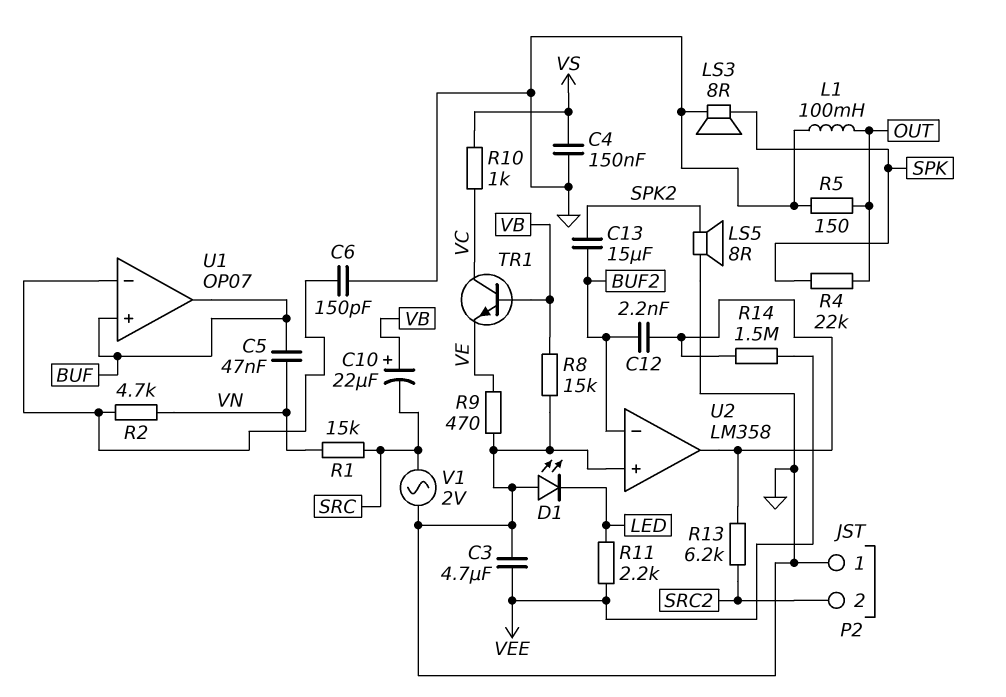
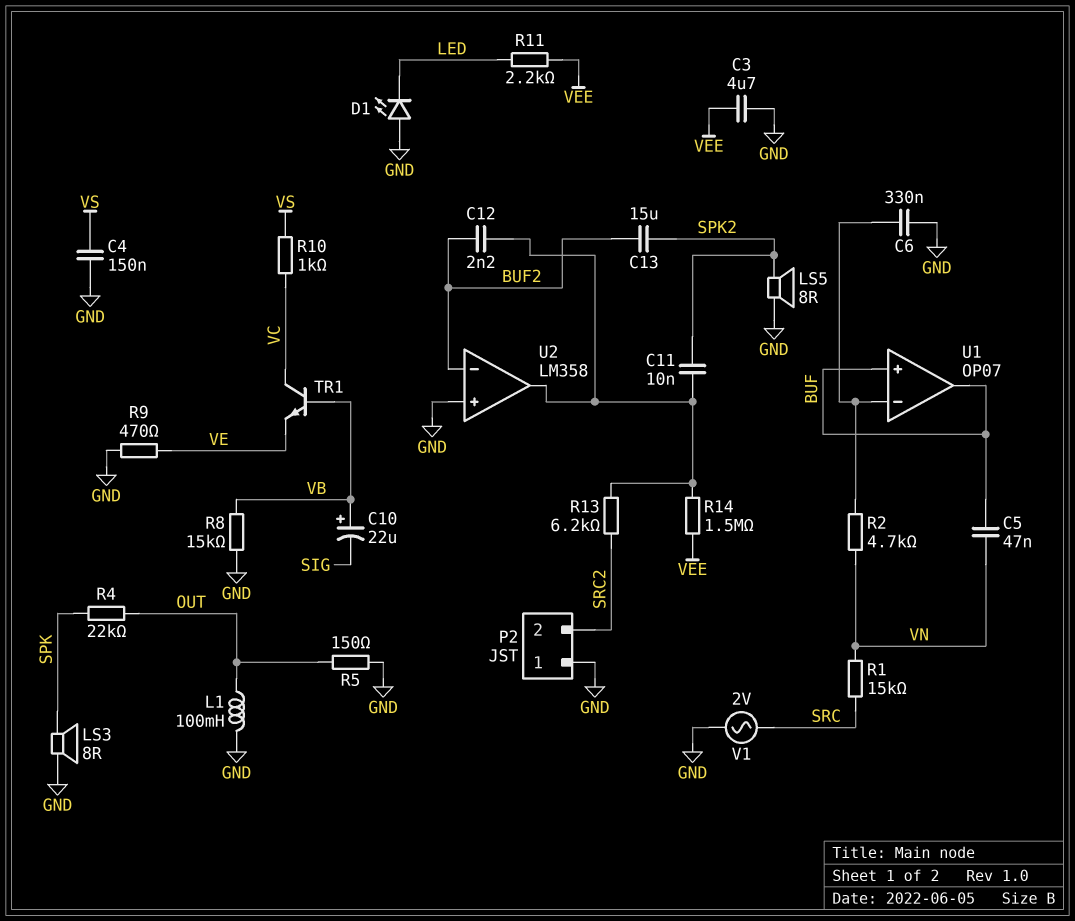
C6: 150pF (GND, U1/in-) -> 330nF (GND, U1/in-)
C10: 22uF (plus VB, minus SRC) -> 22uF (plus VB, minus SIG)
C11: none -> 10nF (SPK2, U2/out)

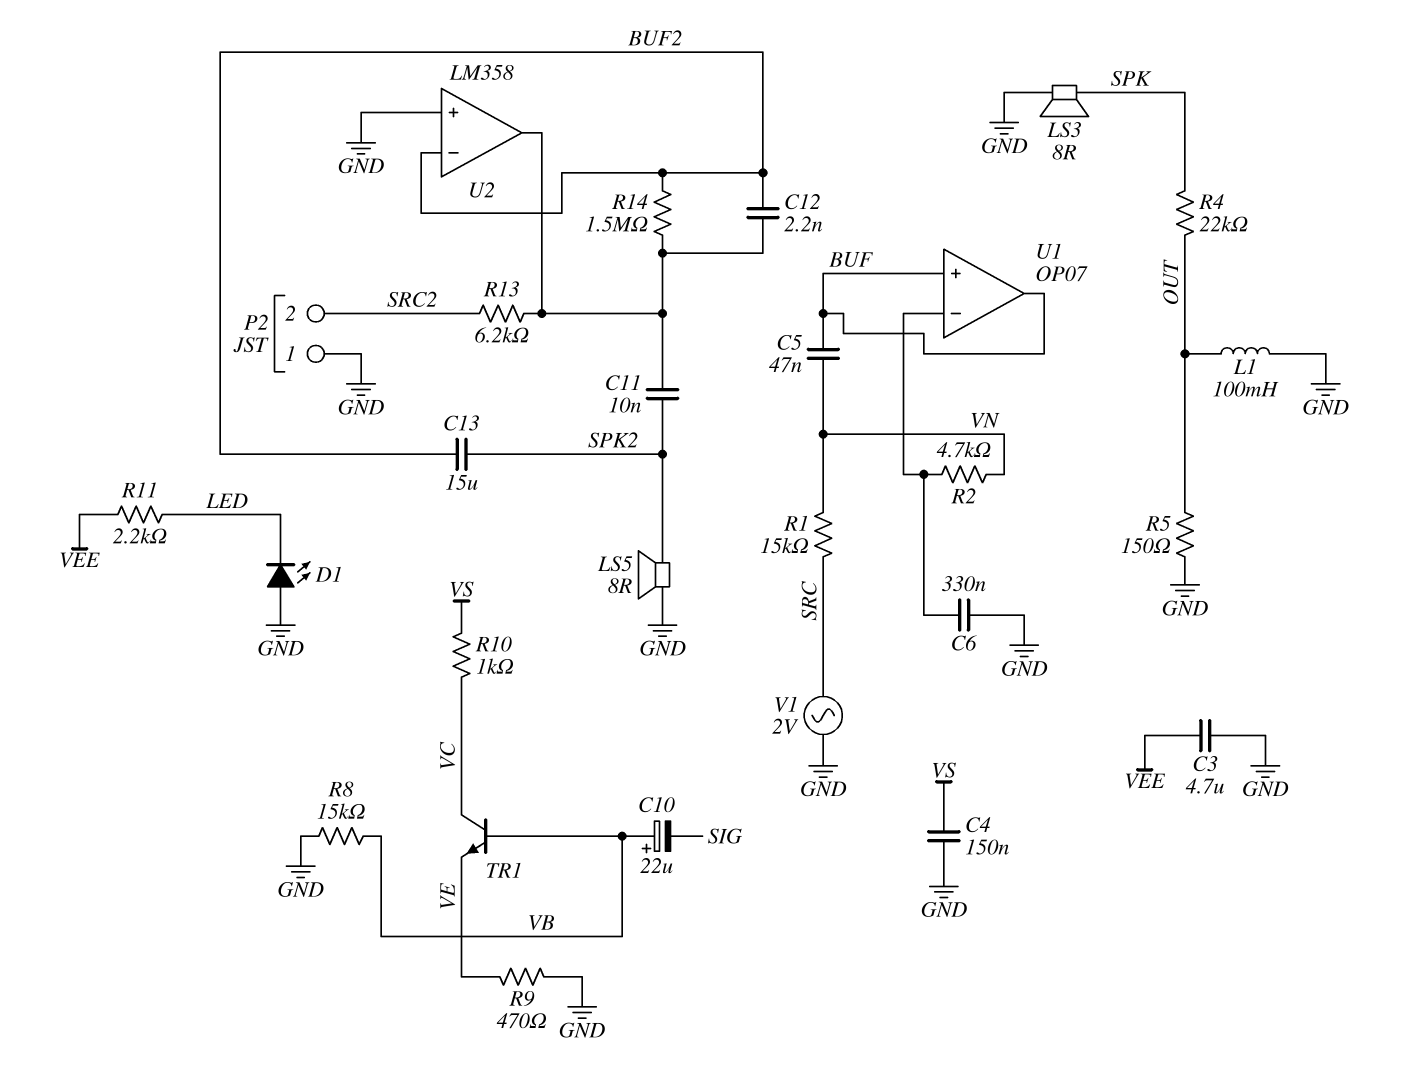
R14: 1.5M (U2/out, VEE) -> 1.5M (BUF2, U2/out)

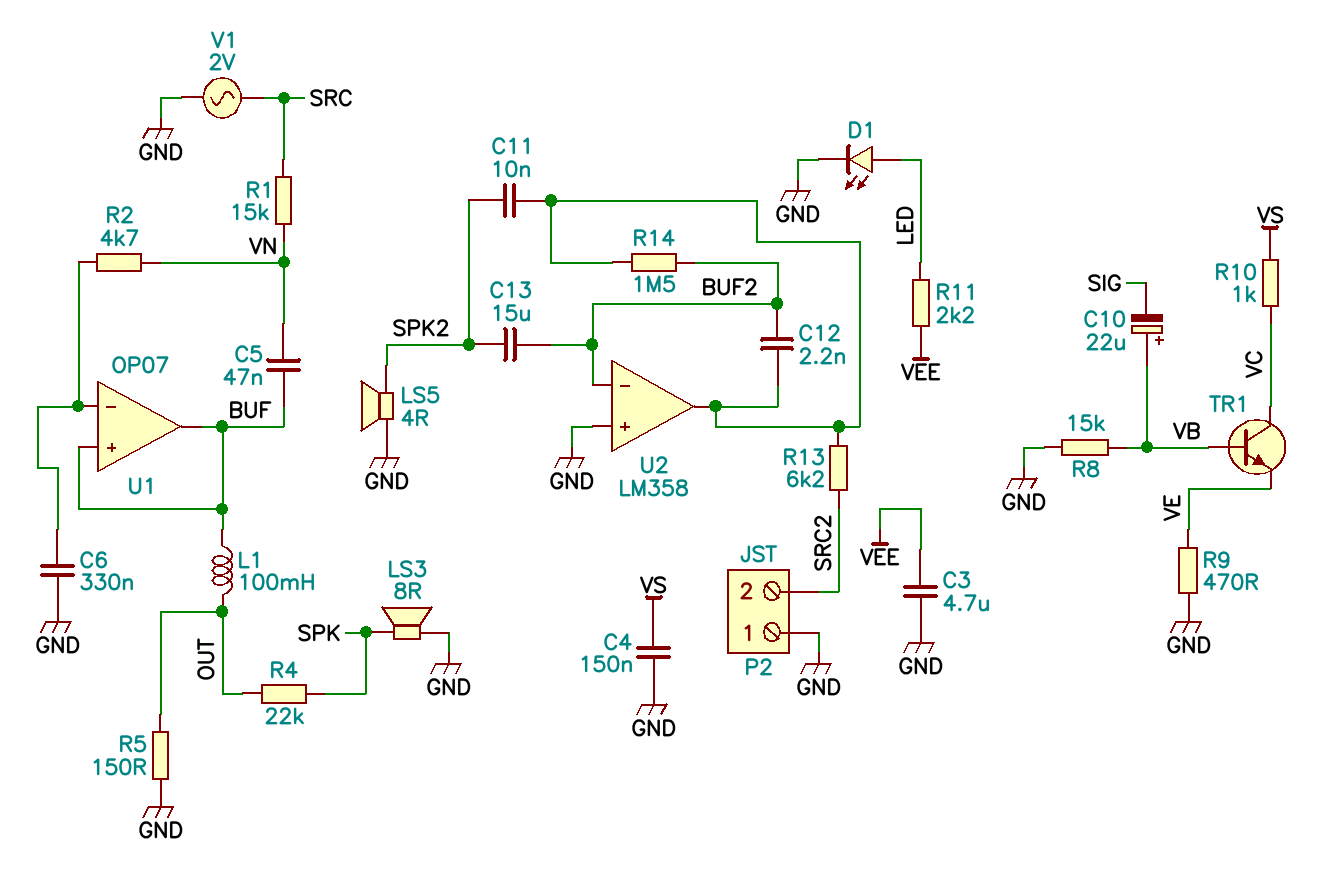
D1: LED (A GND, K LED) -> LED (A LED, K GND)
L1: 100mH (GND, OUT) -> 100mH (BUF, OUT)
LS5: speaker 8R (GND, SPK2) -> speaker 4R (GND, SPK2)

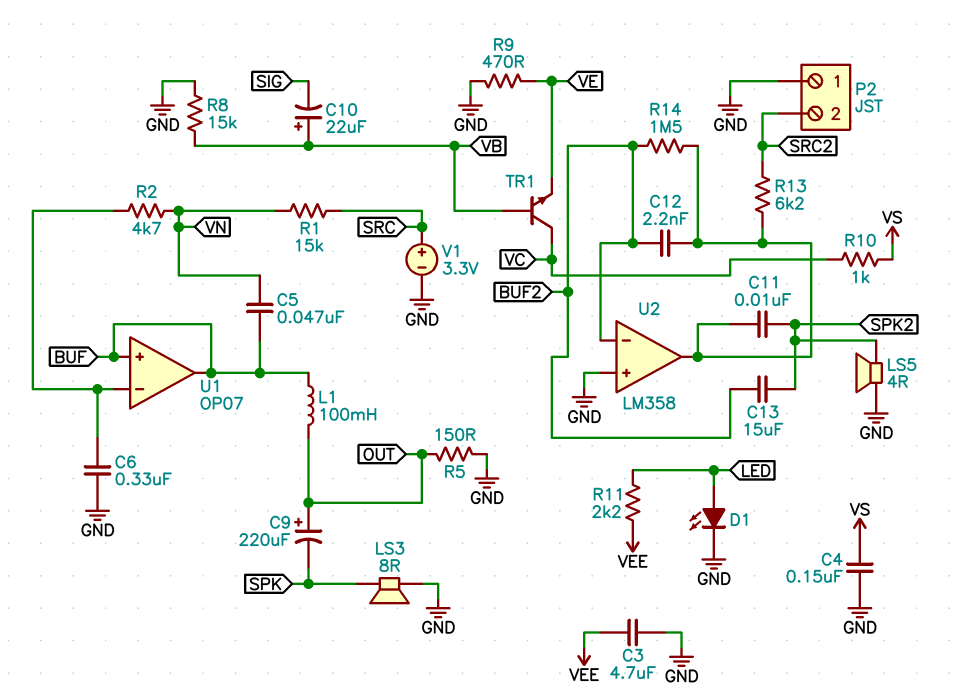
C9: none -> 220uF (plus OUT, minus SPK)
R4: 22k (OUT, SPK) -> none
V1: AC 2V (GND, SRC) -> 3.3V (plus SRC, minus GND)

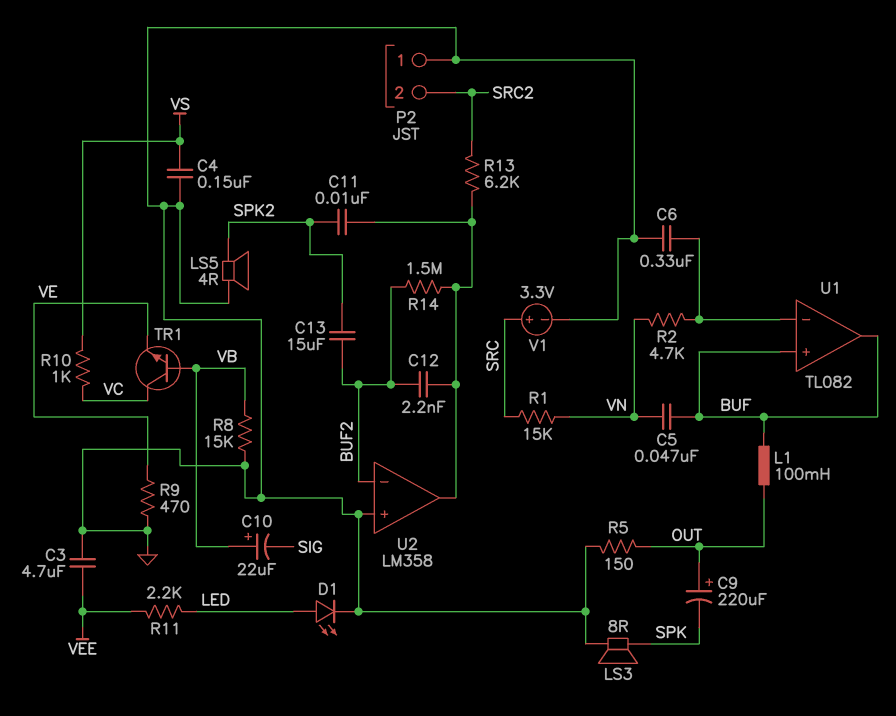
U1: OP07 -> TL082

